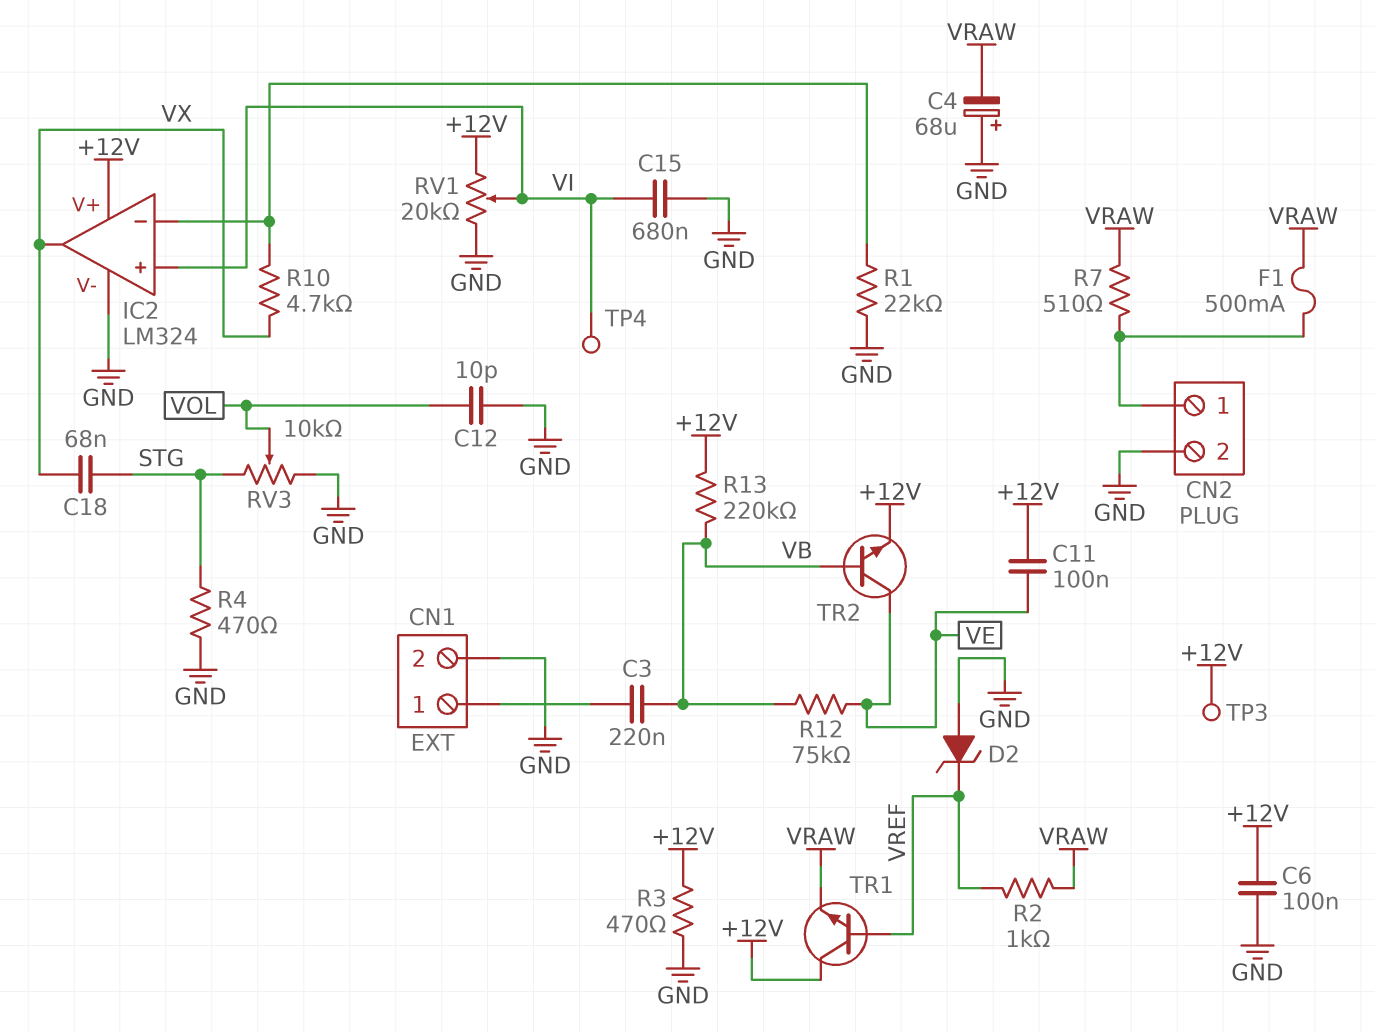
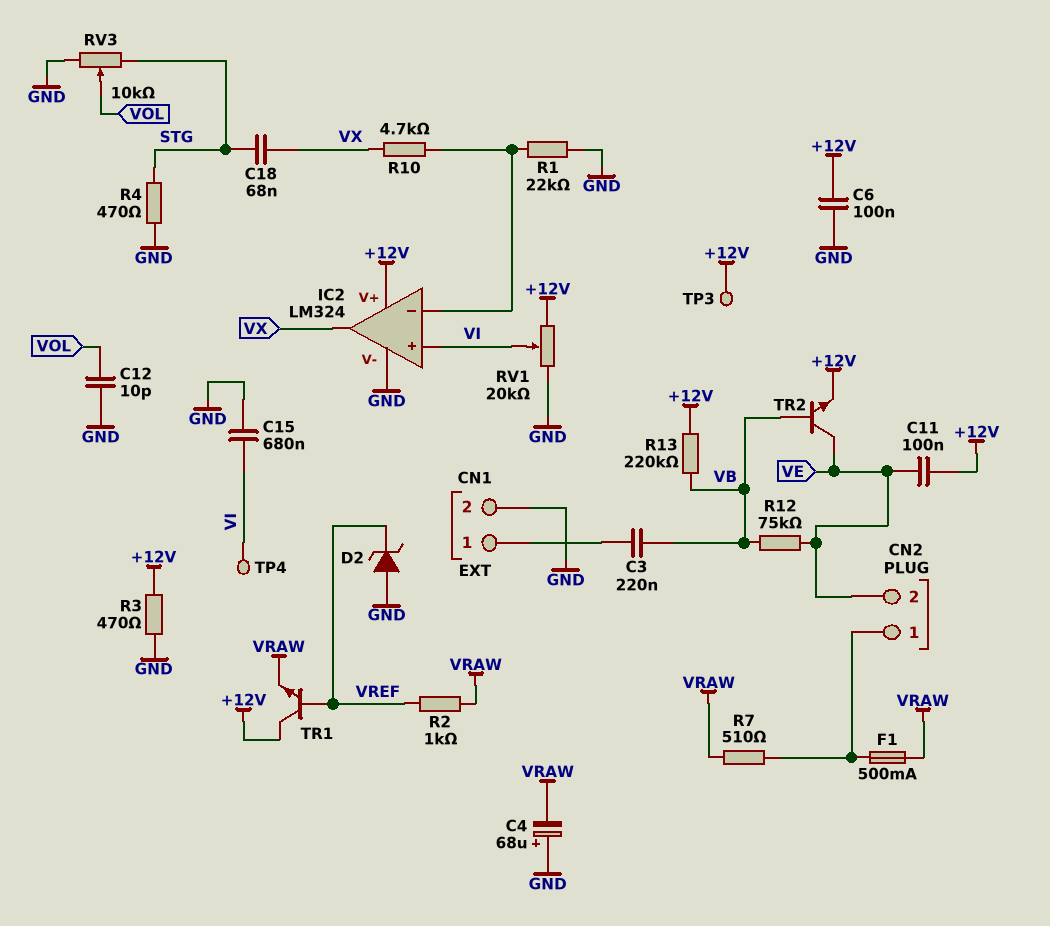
CN2 pin 2: GND -> VE

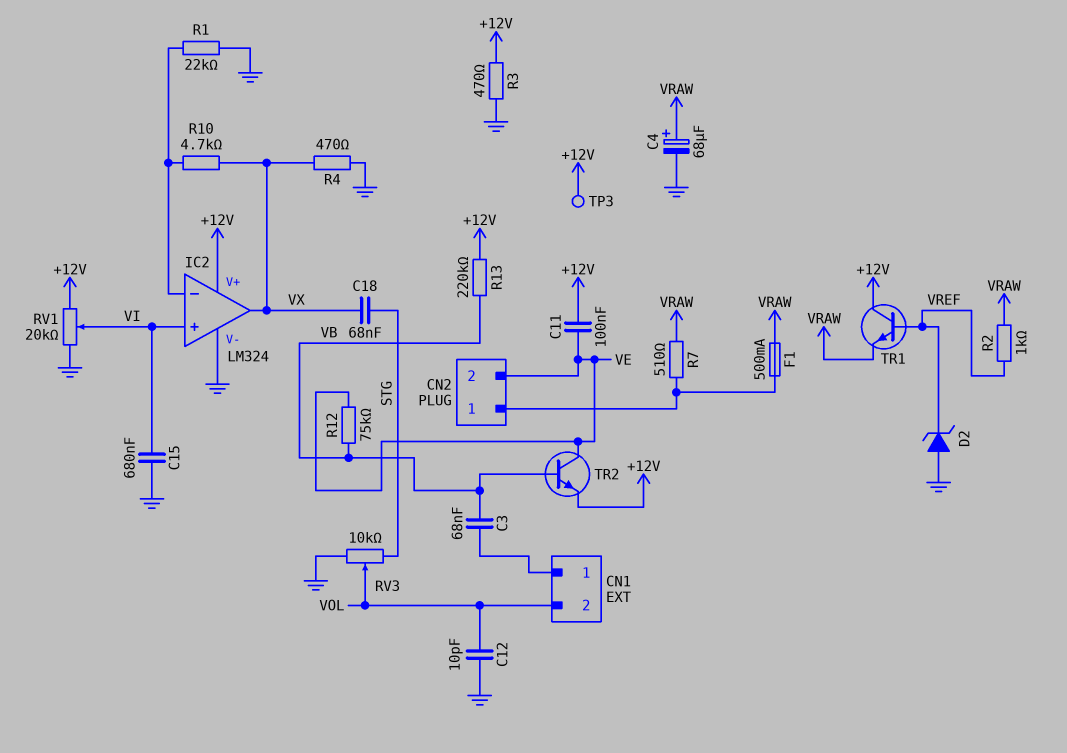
C3: 220nF (CN1/1, VB) -> 68nF (CN1/1, VB)
C4: 68uF (plus GND, minus VRAW) -> 68uF (plus VRAW, minus GND)
C6: 100nF (+12V, GND) -> none
CN1 pin 2: GND -> VOL
R4: 470 (GND, STG) -> 470 (GND, VX)
TP4: test point (VI) -> none

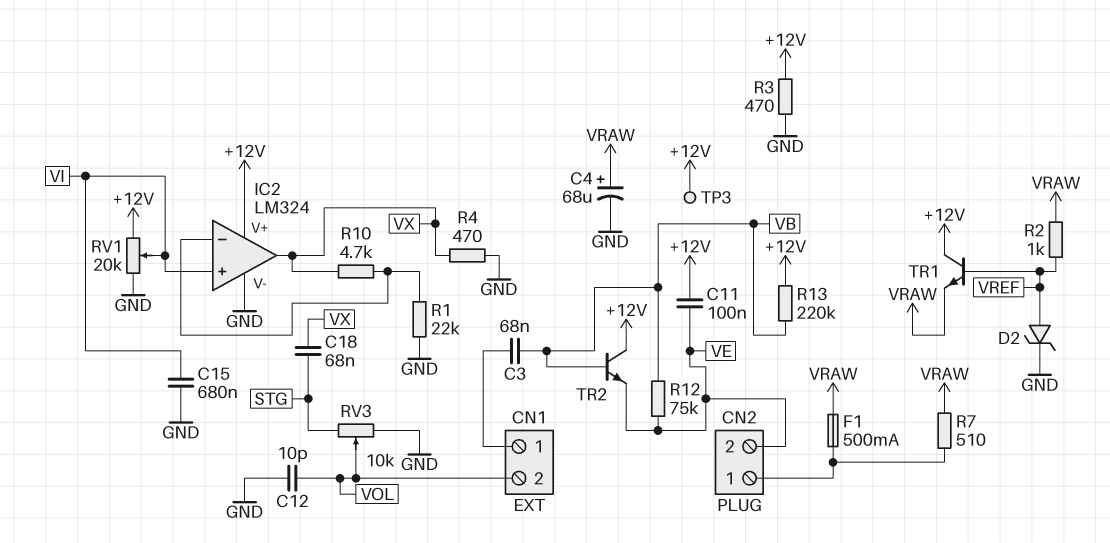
D2: zener (A GND, K VREF) -> zener (A VREF, K GND)
TR2: NPN (B VB, C VE, E +12V) -> NPN (B VB, C +12V, E VE)

